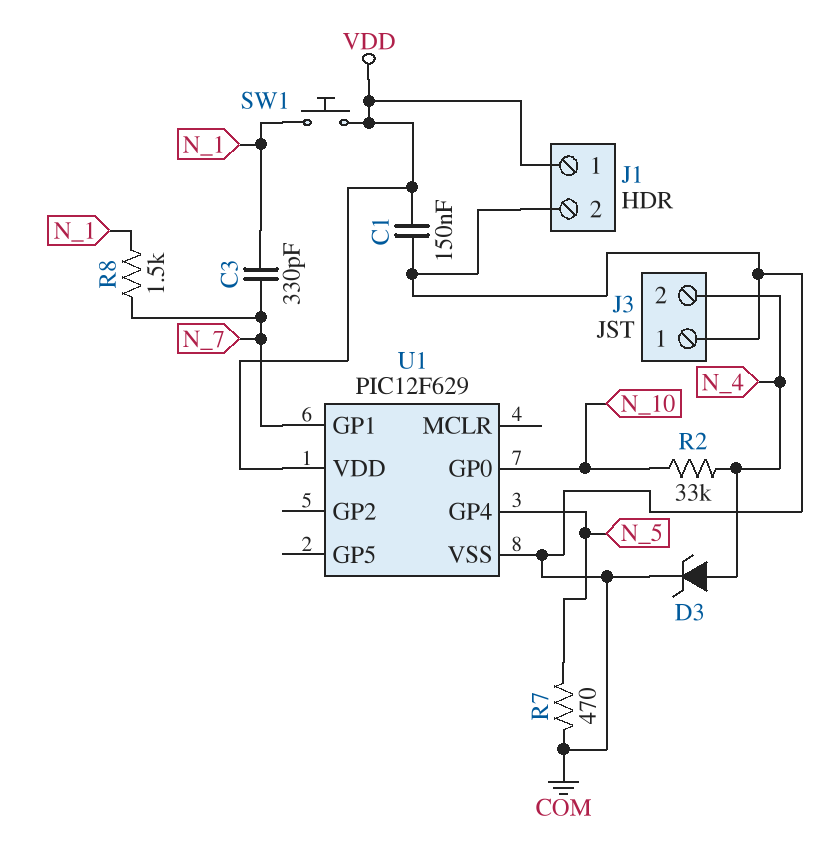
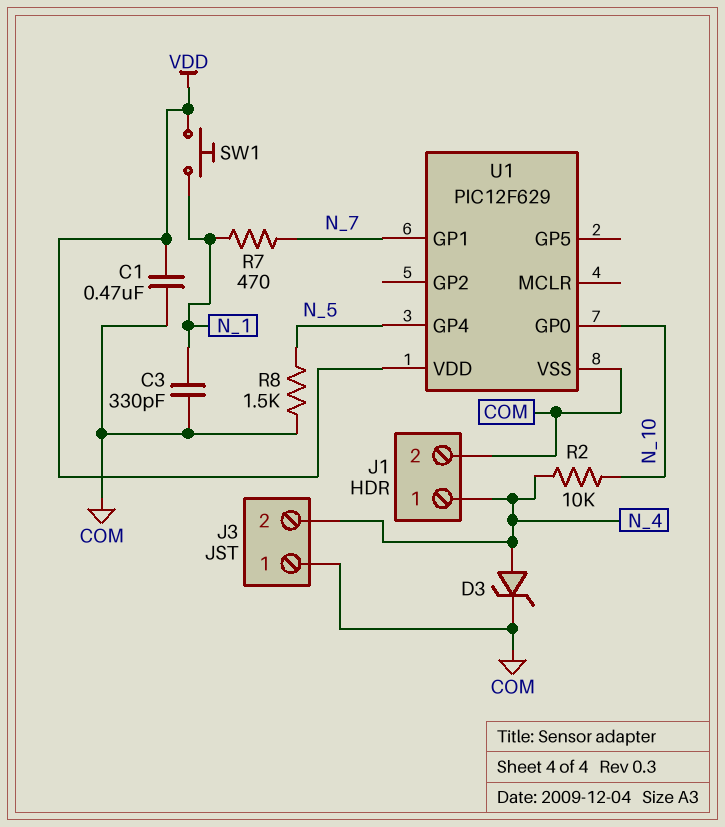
C1: 150nF (COM, VDD) -> 470nF (COM, VDD)
C3: 330pF (N_1, N_7) -> 330pF (COM, N_1)
J1 pin 1: VDD -> N_4
R2: 33k (N_4, N_10) -> 10k (N_4, N_10)
R7: 470 (COM, N_5) -> 470 (N_1, N_7)
R8: 1.5k (N_1, N_7) -> 1.5k (COM, N_5)

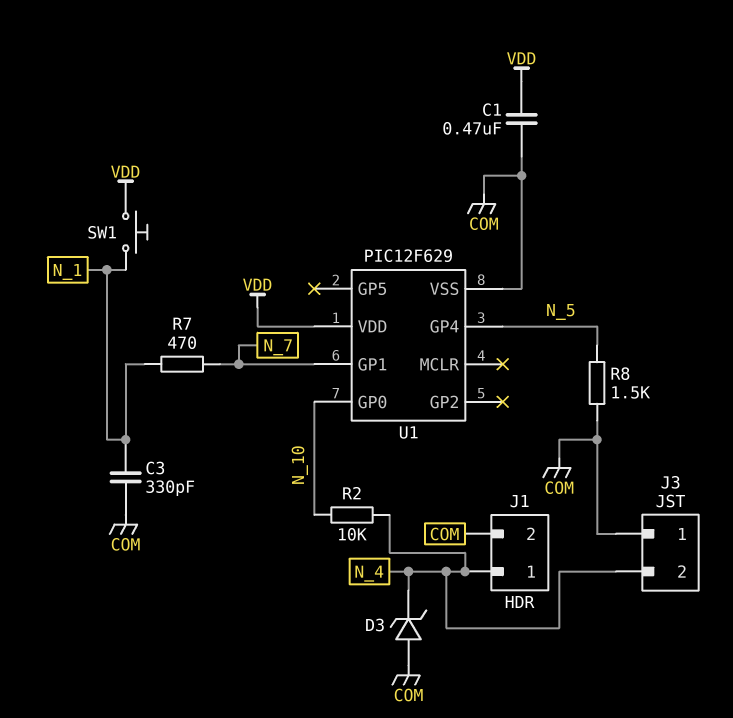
D3: zener (A N_4, K COM) -> zener (A COM, K N_4)

